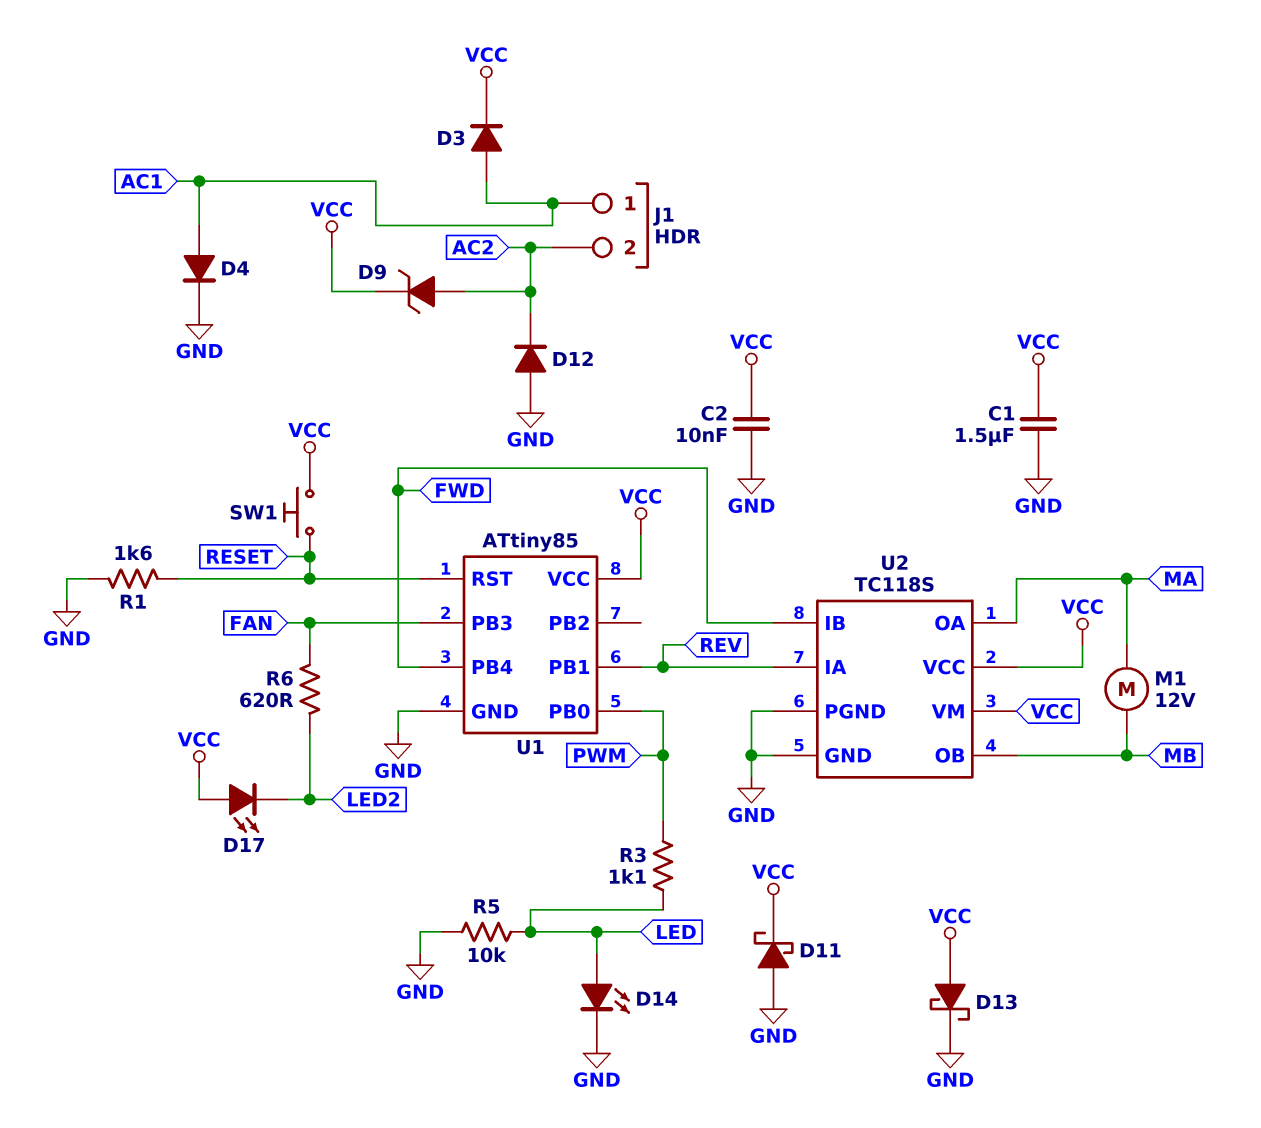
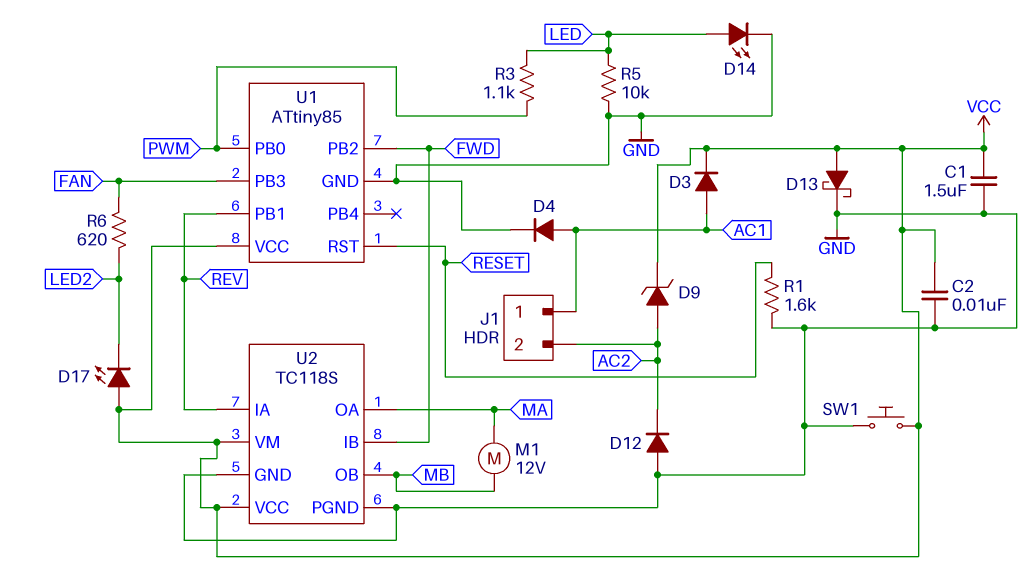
D11: schottky (A GND, K VCC) -> none
SW1: button (RESET, VCC) -> button (GND, VCC)
U1 pin PB2: none -> FWD
U1 pin PB4: FWD -> none

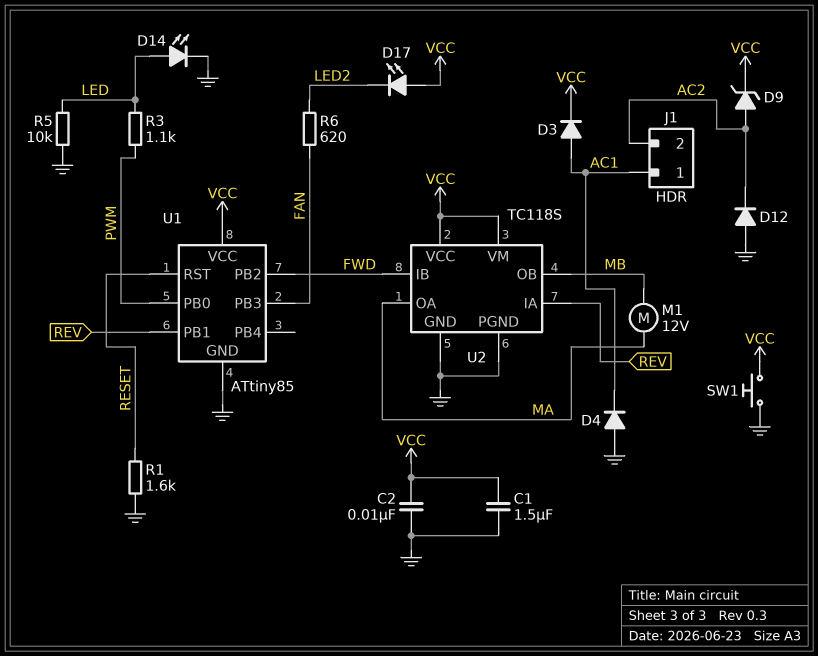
D4: diode (A AC1, K GND) -> diode (A GND, K AC1)
D13: schottky (A VCC, K GND) -> none

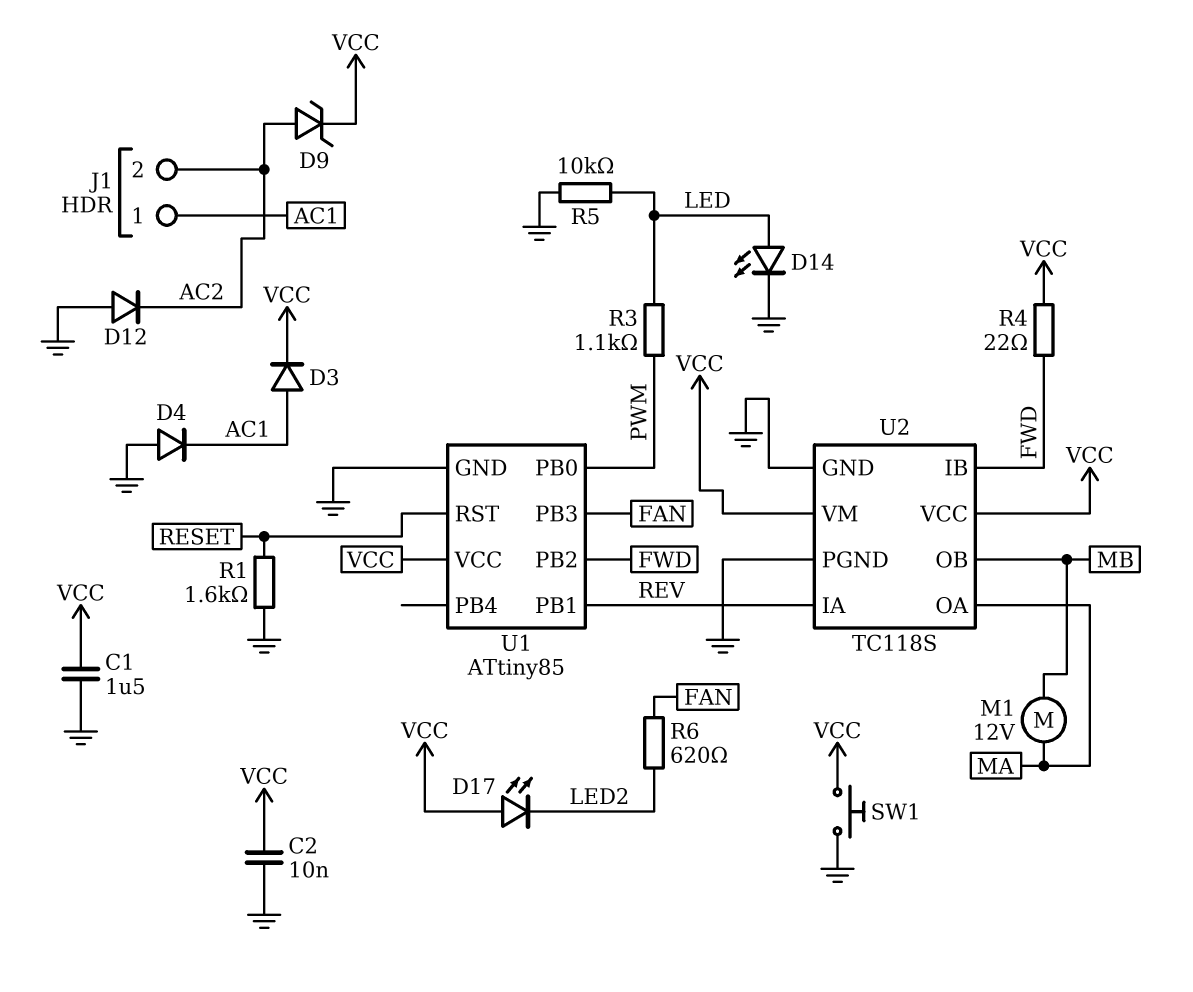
R4: none -> 22 (FWD, VCC)

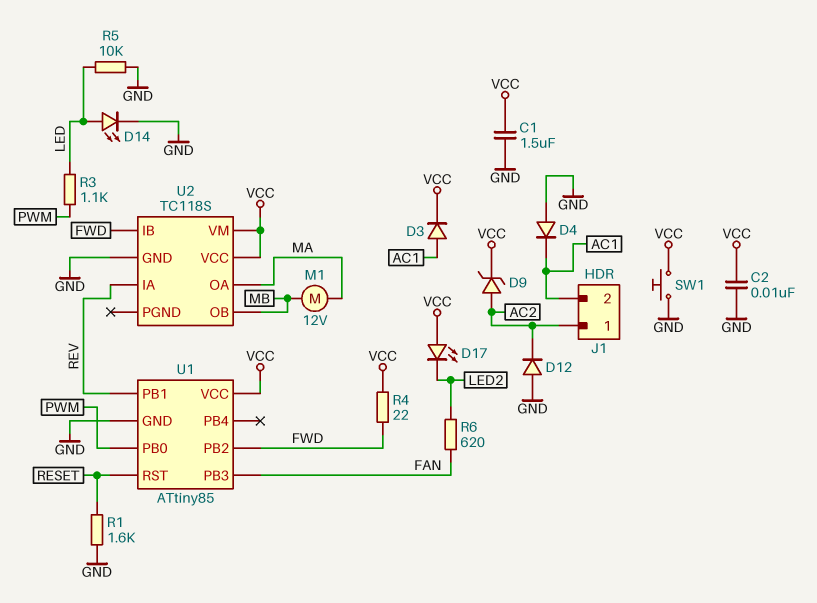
J1 pin 1: AC1 -> AC2
J1 pin 2: AC2 -> AC1
U2 pin PGND: GND -> none

